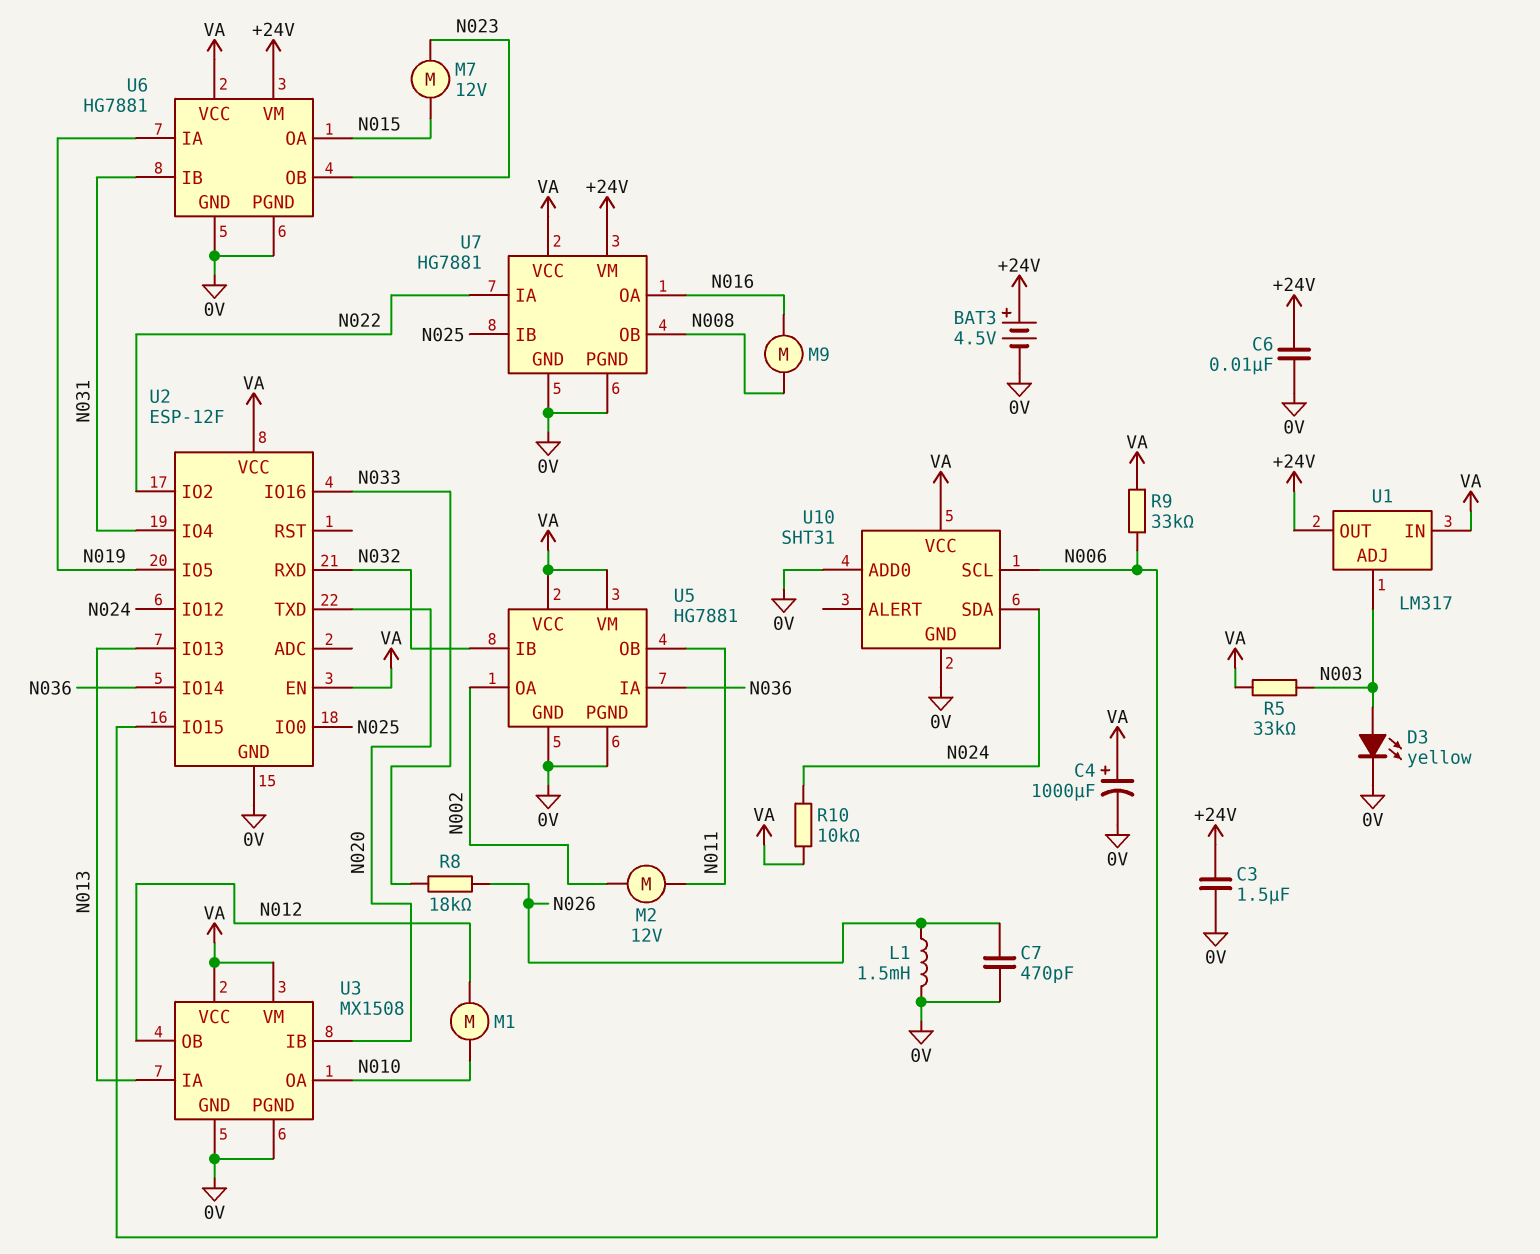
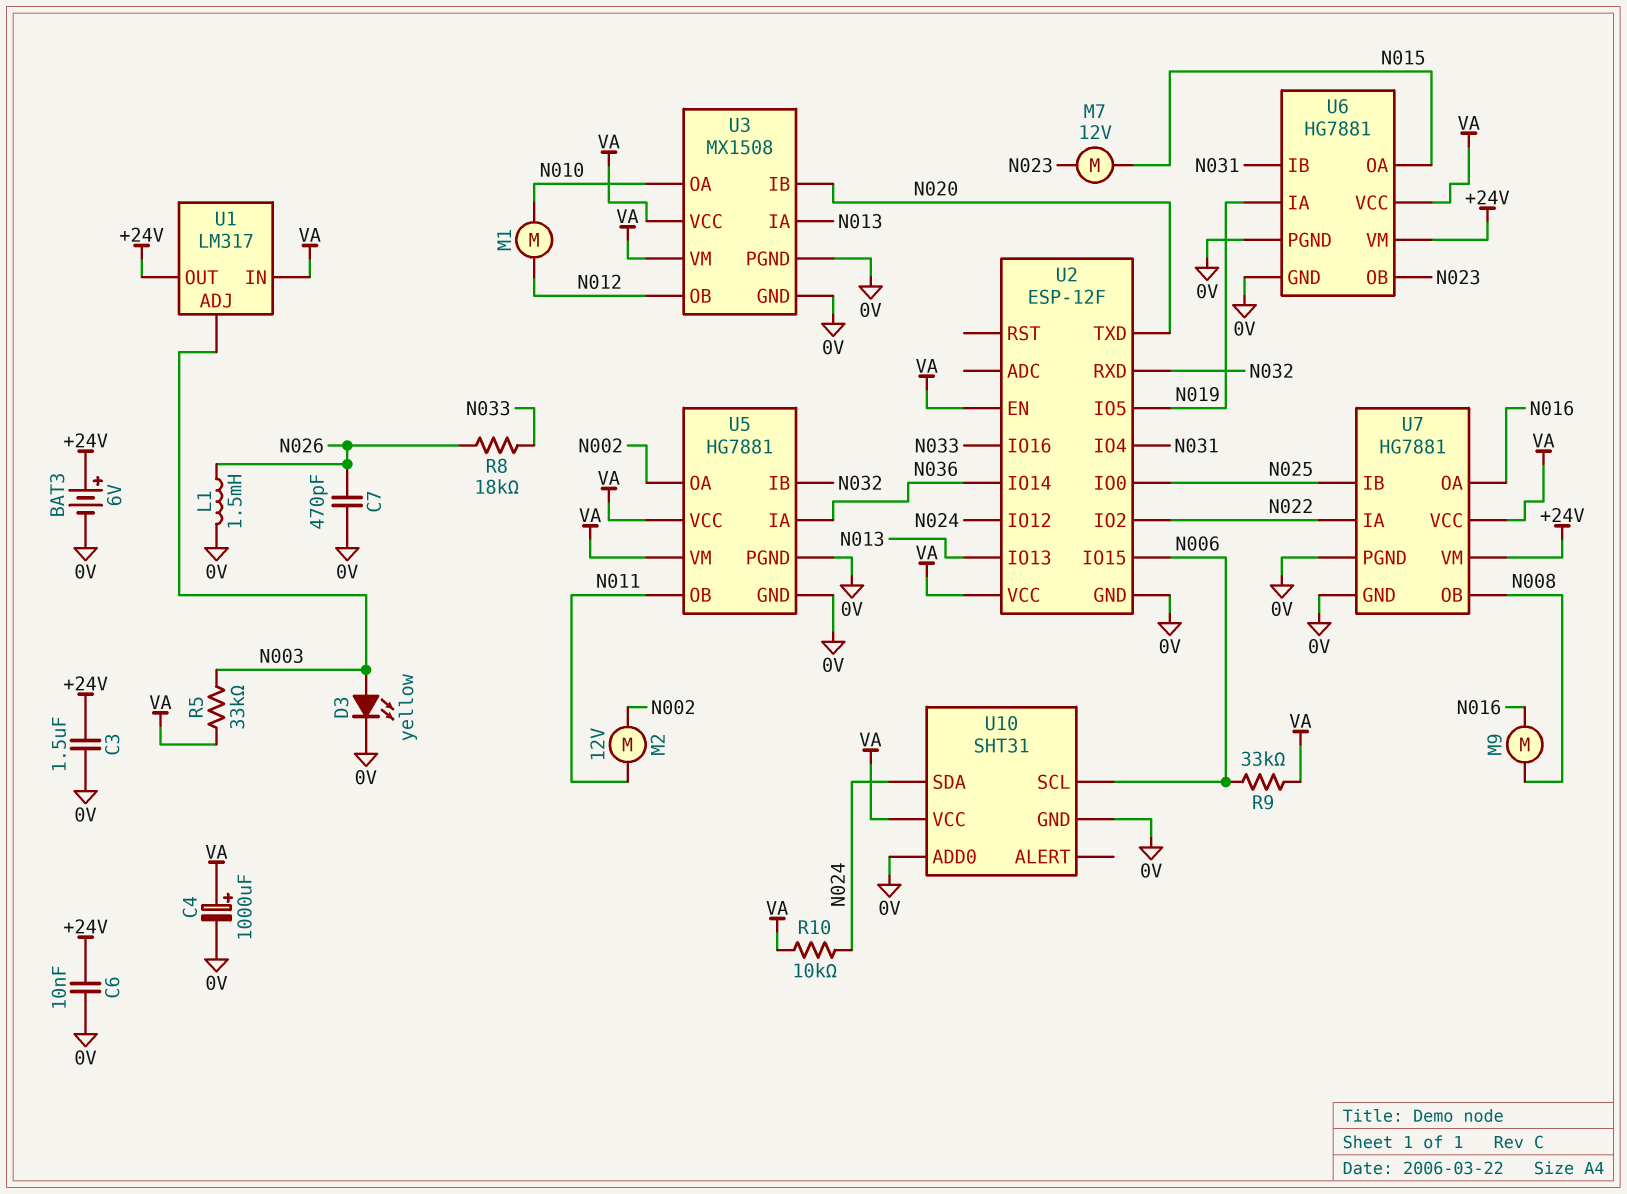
BAT3: 4.5V (plus +24V, minus 0V) -> 6V (plus +24V, minus 0V)

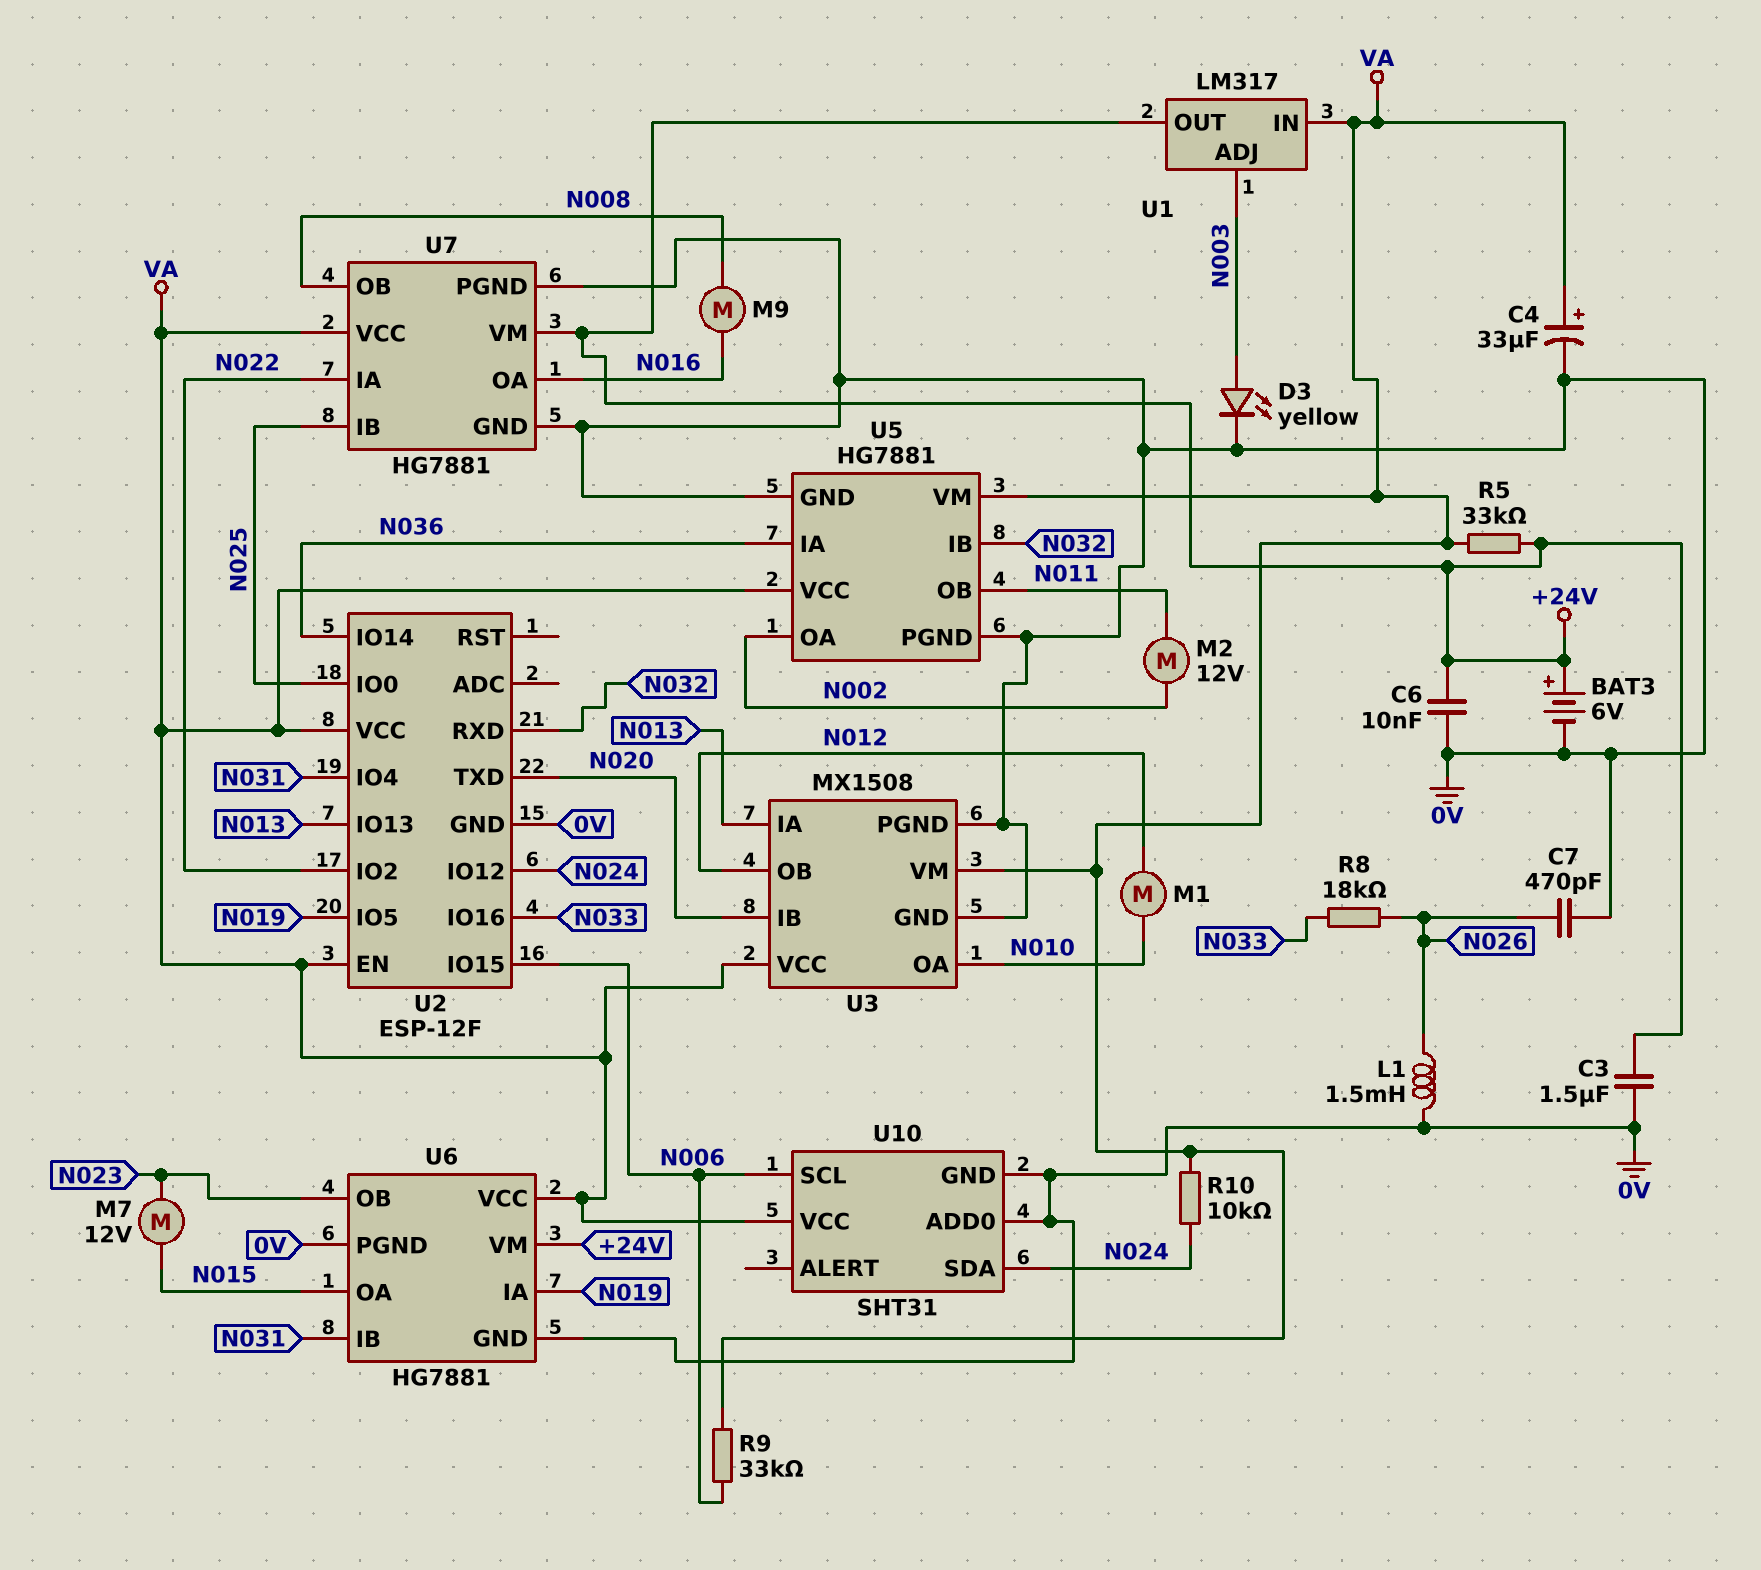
C4: 1000uF (plus VA, minus 0V) -> 33uF (plus VA, minus 0V)
R5: 33k (N003, VA) -> 33k (+24V, VA)

